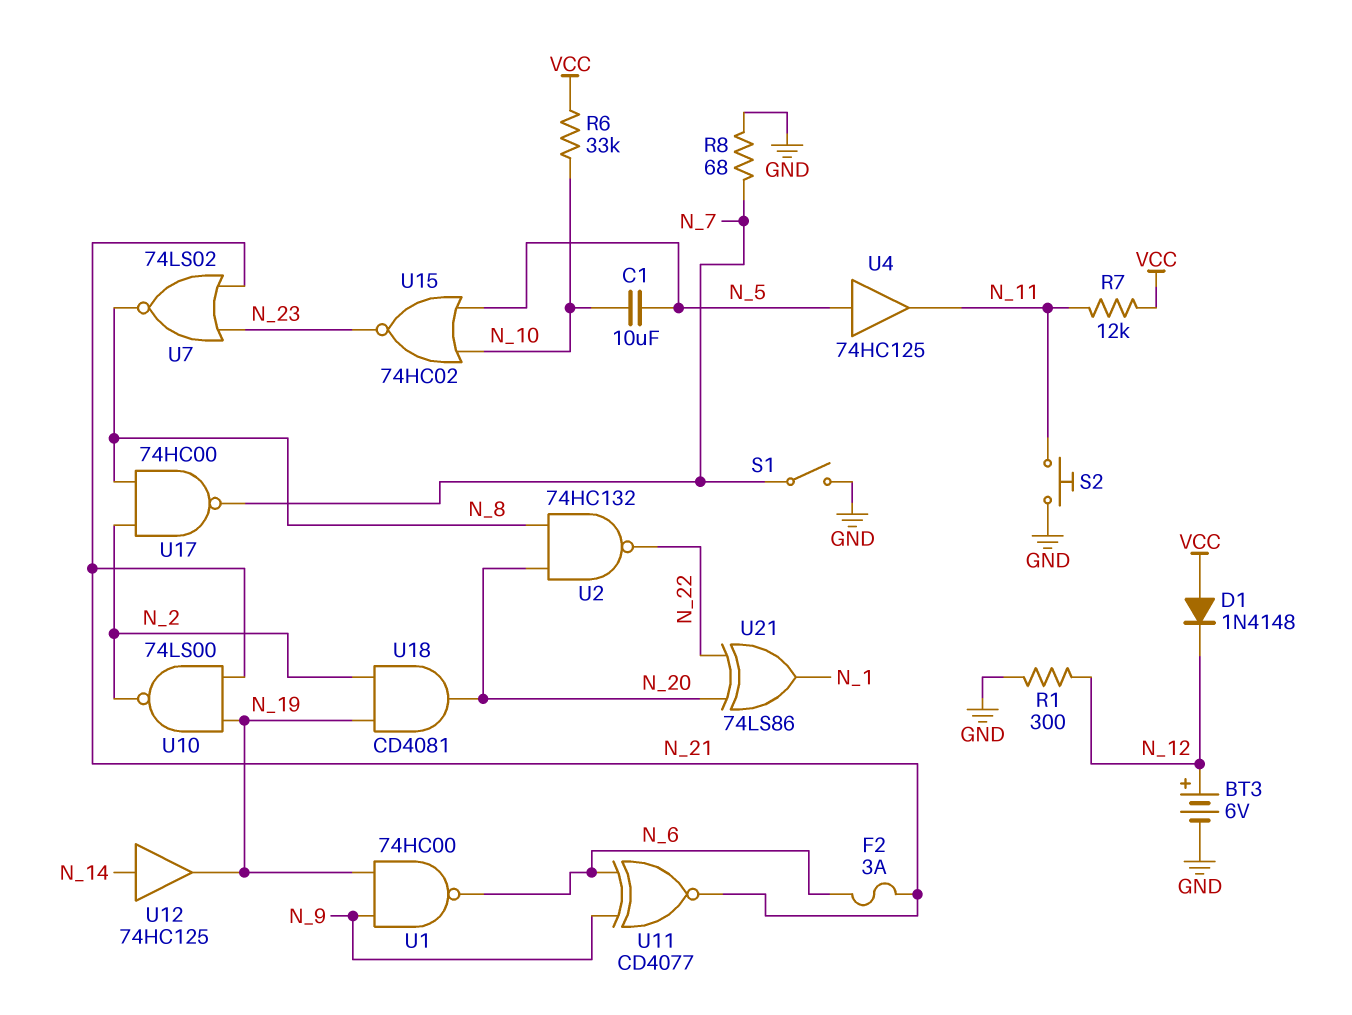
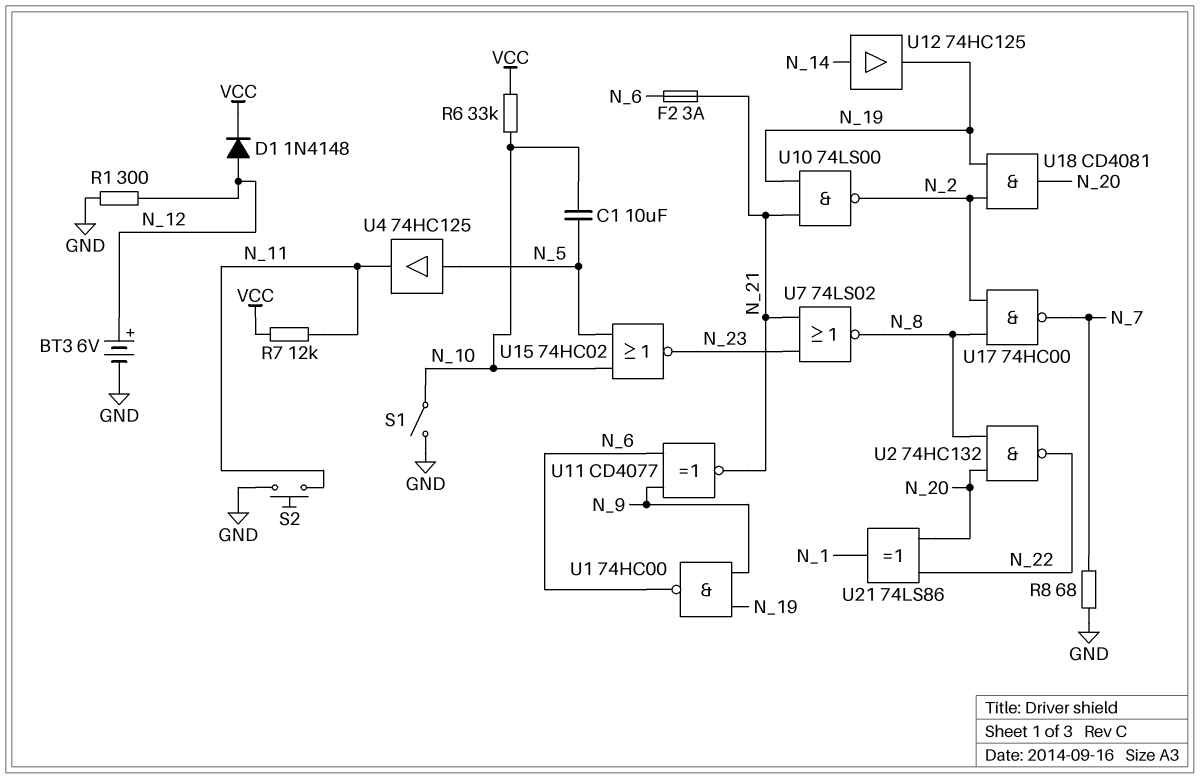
D1: diode 1N4148 (A VCC, K N_12) -> diode 1N4148 (A N_12, K VCC)
S1: switch (GND, N_7) -> switch (GND, N_10)

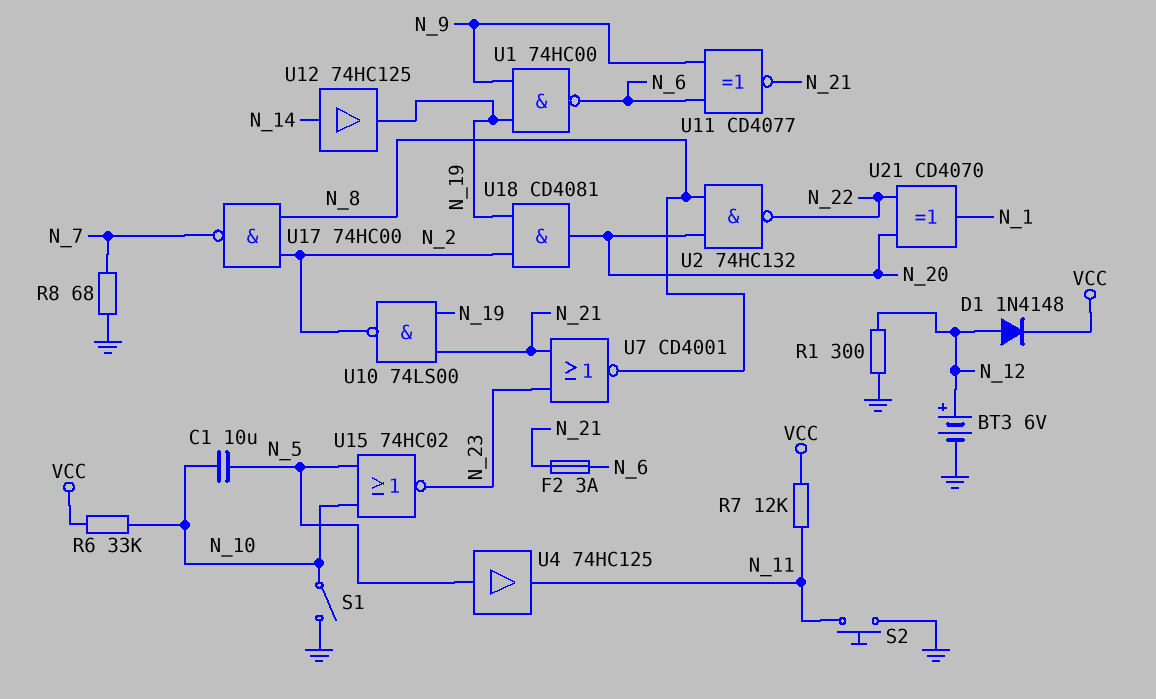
U7: NOR 74LS02 (in N_21, in N_23, out N_8) -> NOR CD4001 (in N_21, in N_23, out N_8)
U21: XOR 74LS86 (in N_20, in N_22, out N_1) -> XOR CD4070 (in N_20, in N_22, out N_1)

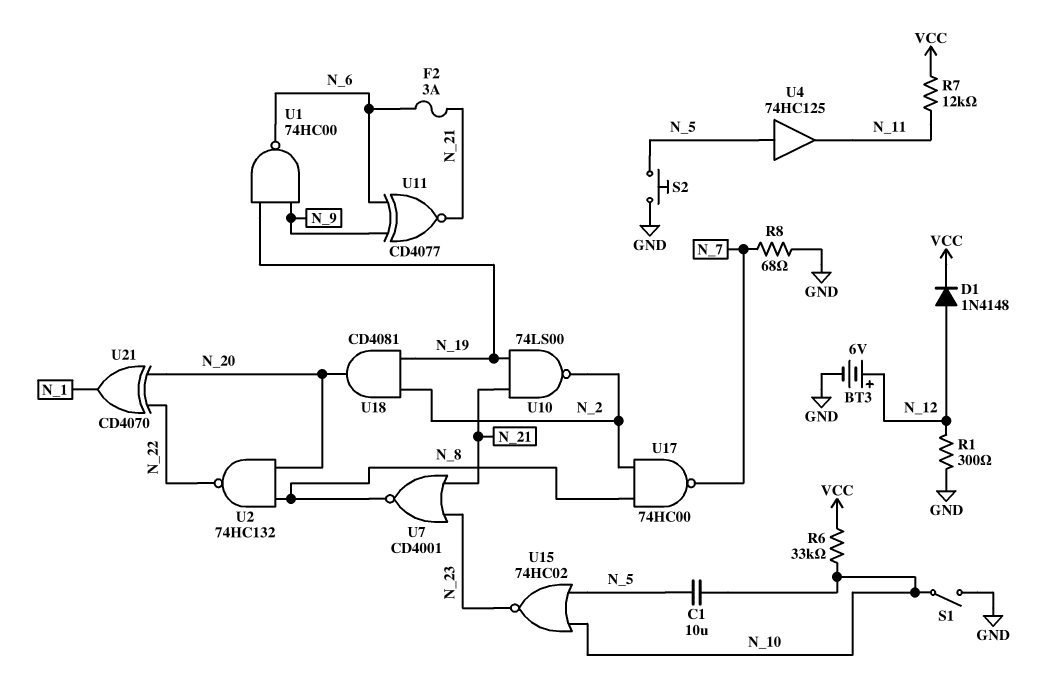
S2: button (GND, N_11) -> button (GND, N_5)
U12: buffer 74HC125 (in N_14, out N_19) -> none

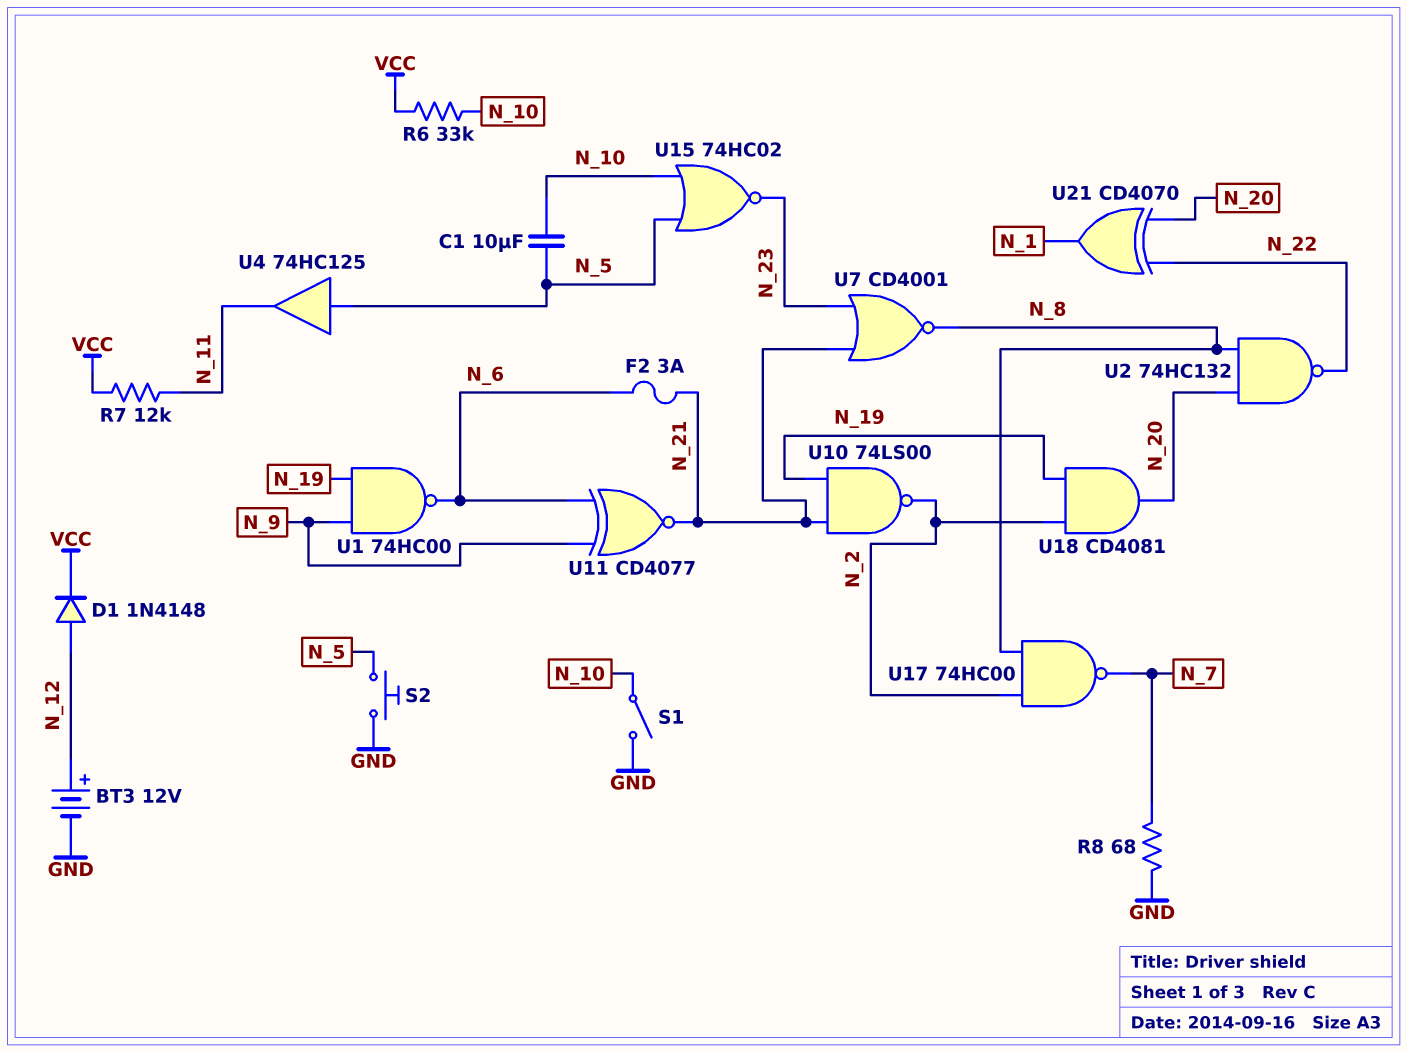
BT3: 6V (plus N_12, minus GND) -> 12V (plus N_12, minus GND)
R1: 300 (GND, N_12) -> none

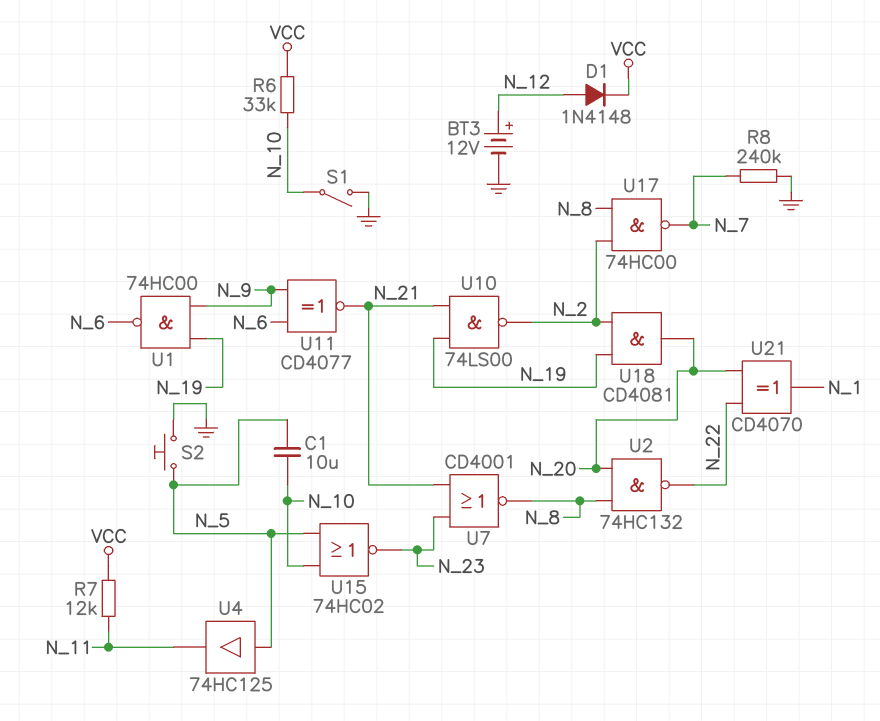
F2: 3A (N_6, N_21) -> none
R8: 68 (GND, N_7) -> 240k (GND, N_7)

